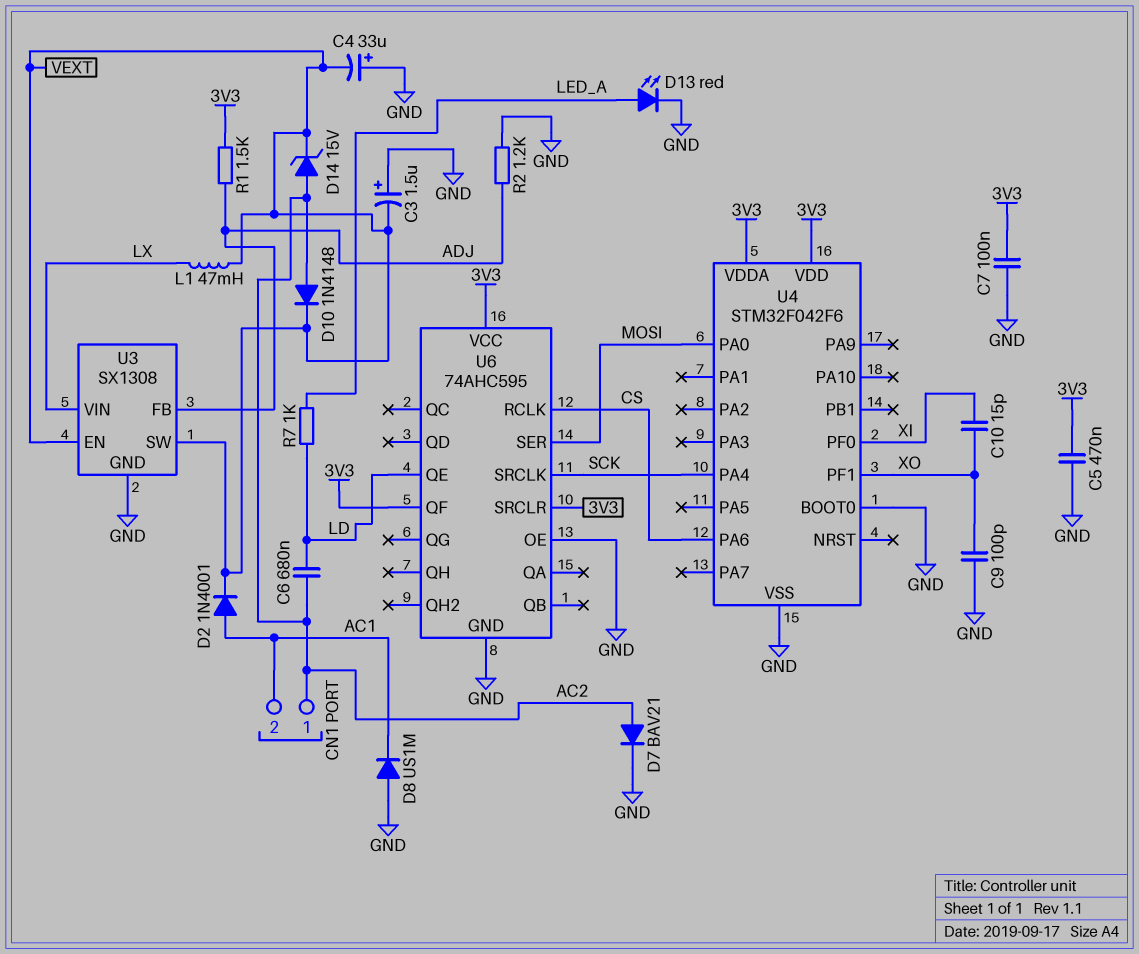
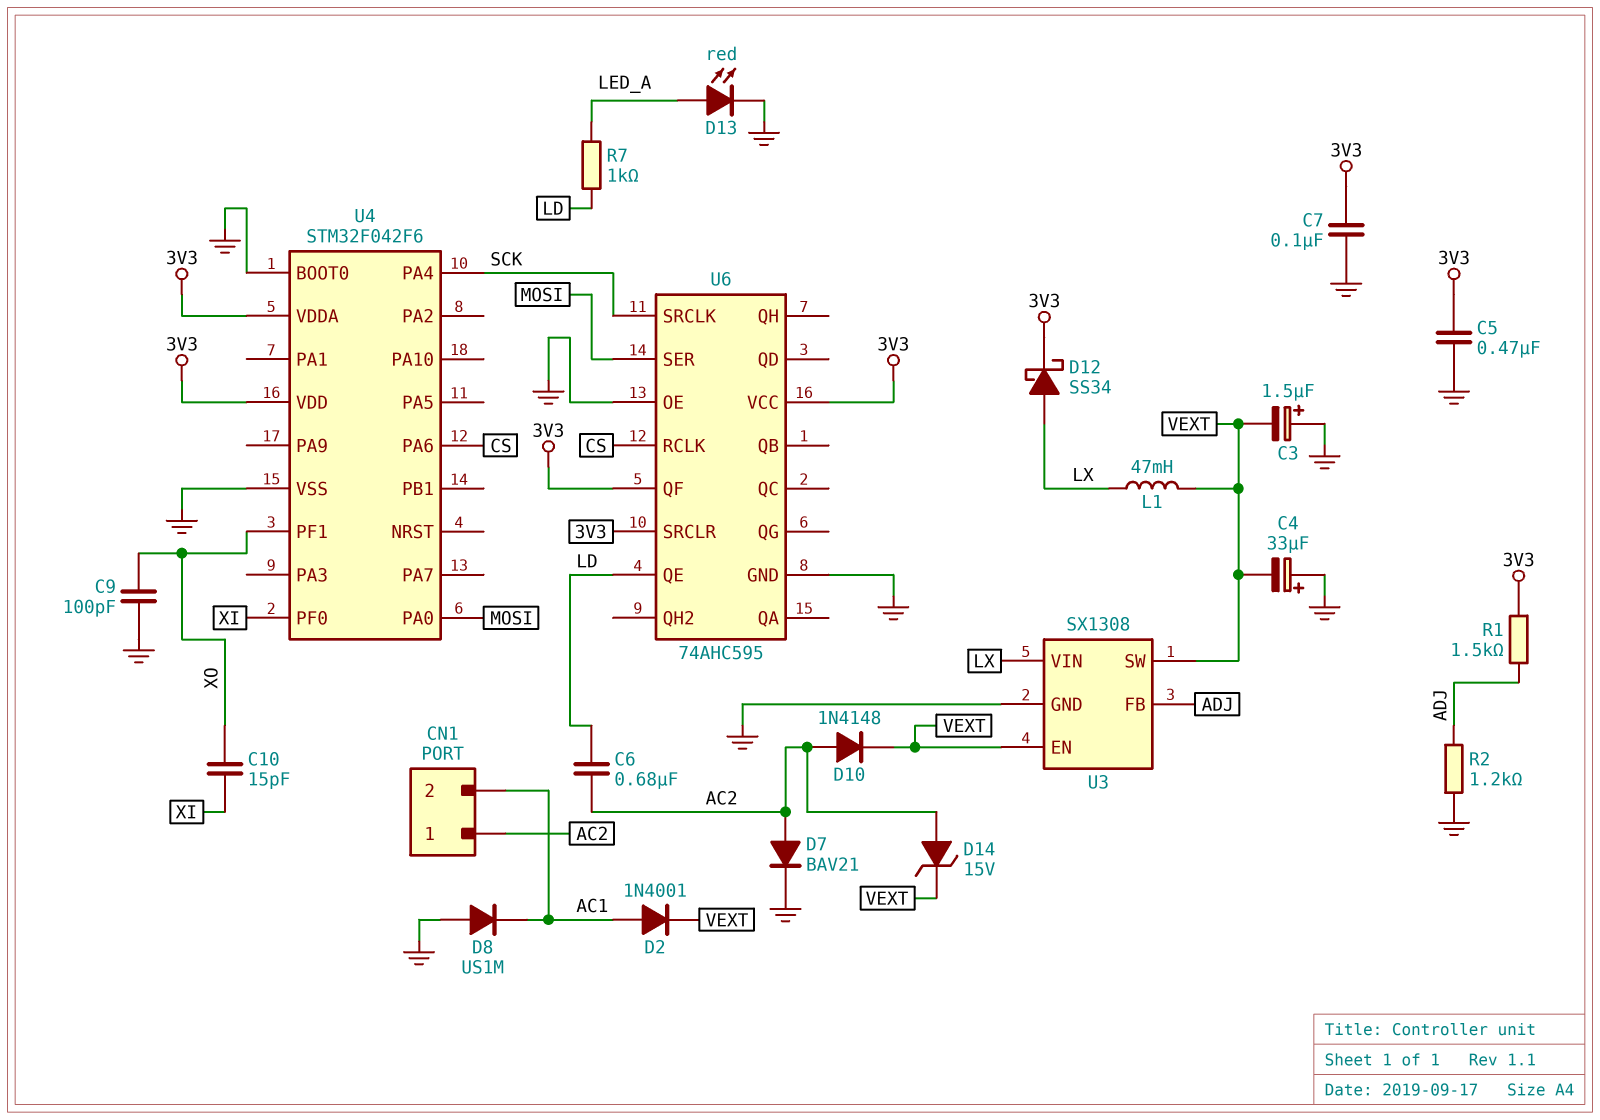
D12: none -> schottky SS34 (A LX, K 3V3)

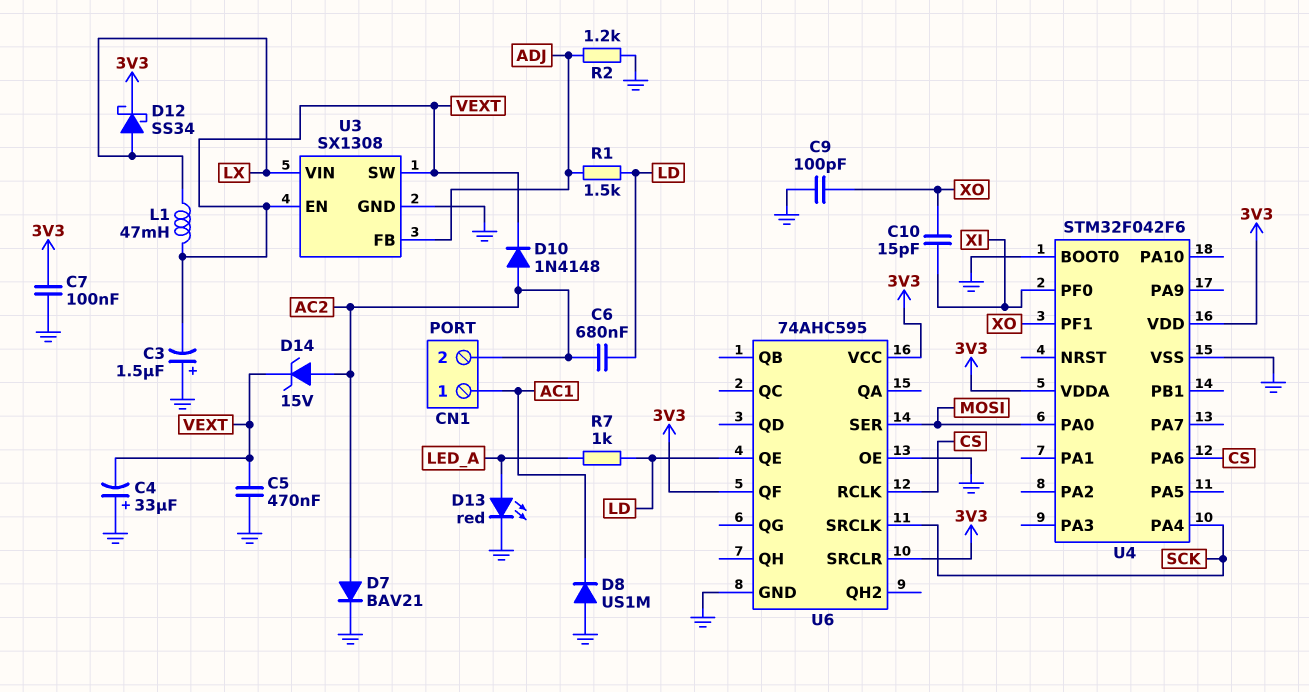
C5: 470nF (3V3, GND) -> 470nF (GND, VEXT)
CN1 pin 1: AC2 -> AC1
CN1 pin 2: AC1 -> AC2
D2: diode 1N4001 (A AC1, K VEXT) -> none
R1: 1.5k (3V3, ADJ) -> 1.5k (ADJ, LD)

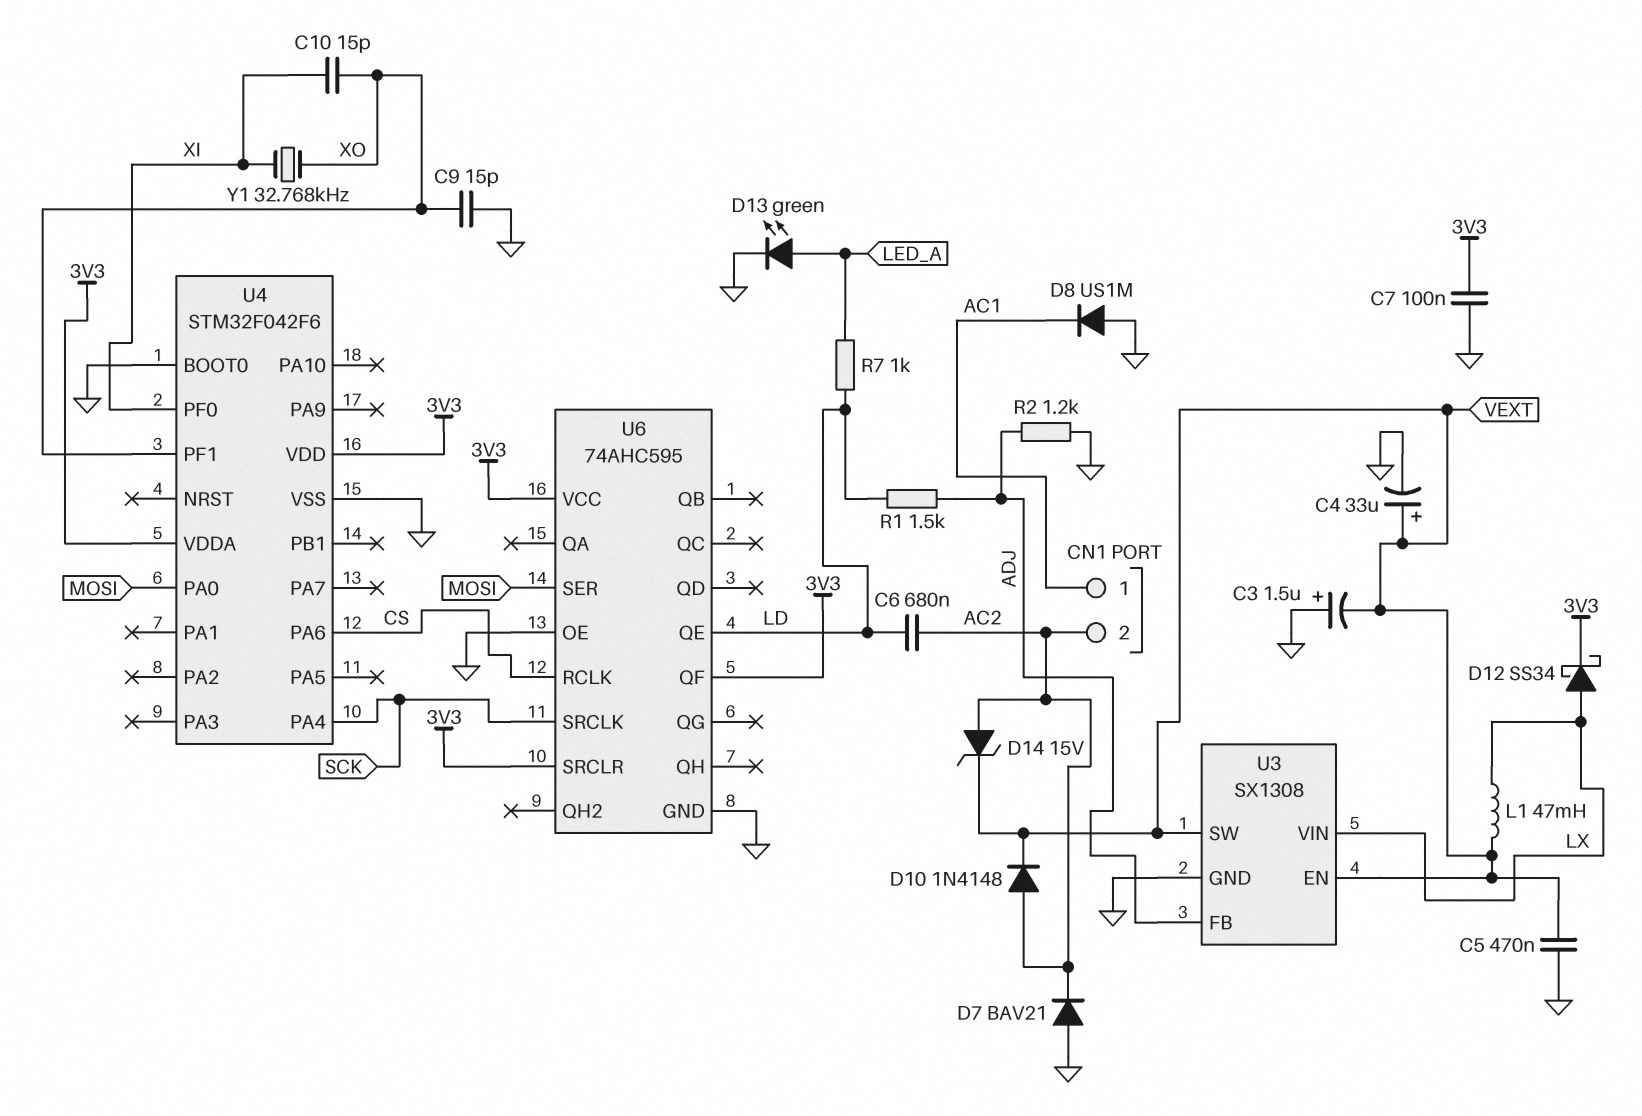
C4: 33uF (plus GND, minus VEXT) -> 33uF (plus VEXT, minus GND)
C9: 100pF (GND, XO) -> 15pF (GND, XO)
D7: diode BAV21 (A AC2, K GND) -> diode BAV21 (A GND, K AC2)
D13: LED red (A LED_A, K GND) -> LED green (A LED_A, K GND)
Y1: none -> 32.768kHz (XI, XO)

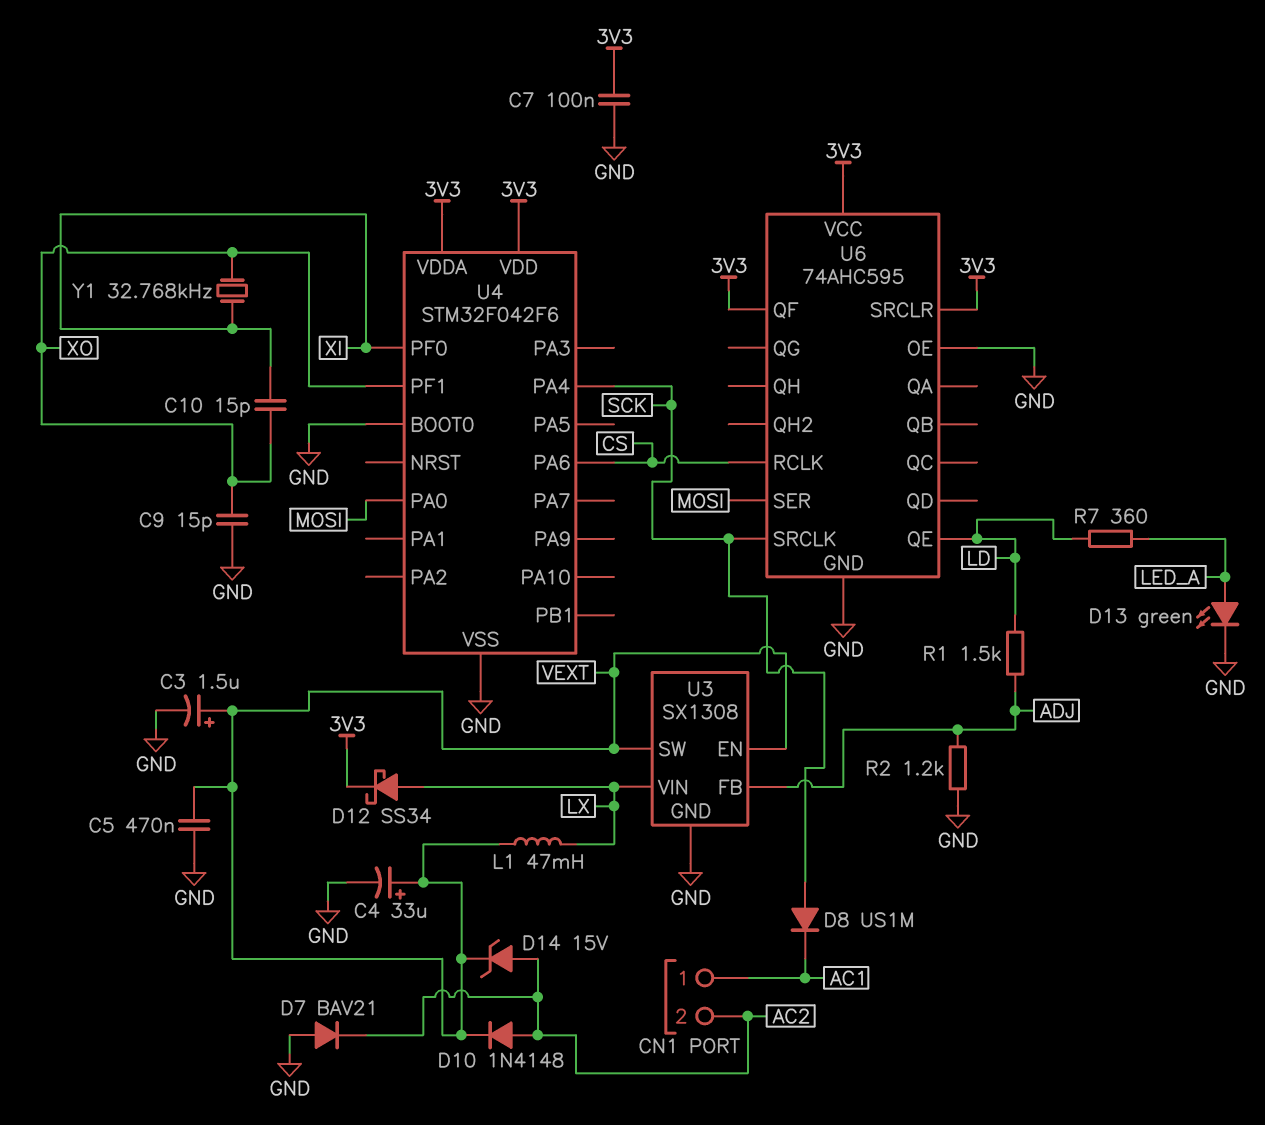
C3: 1.5uF (plus GND, minus VEXT) -> 1.5uF (plus VEXT, minus GND)
C6: 680nF (AC2, LD) -> none
D8: diode US1M (A GND, K AC1) -> diode US1M (A SCK, K AC1)
R7: 1k (LD, LED_A) -> 360 (LD, LED_A)

